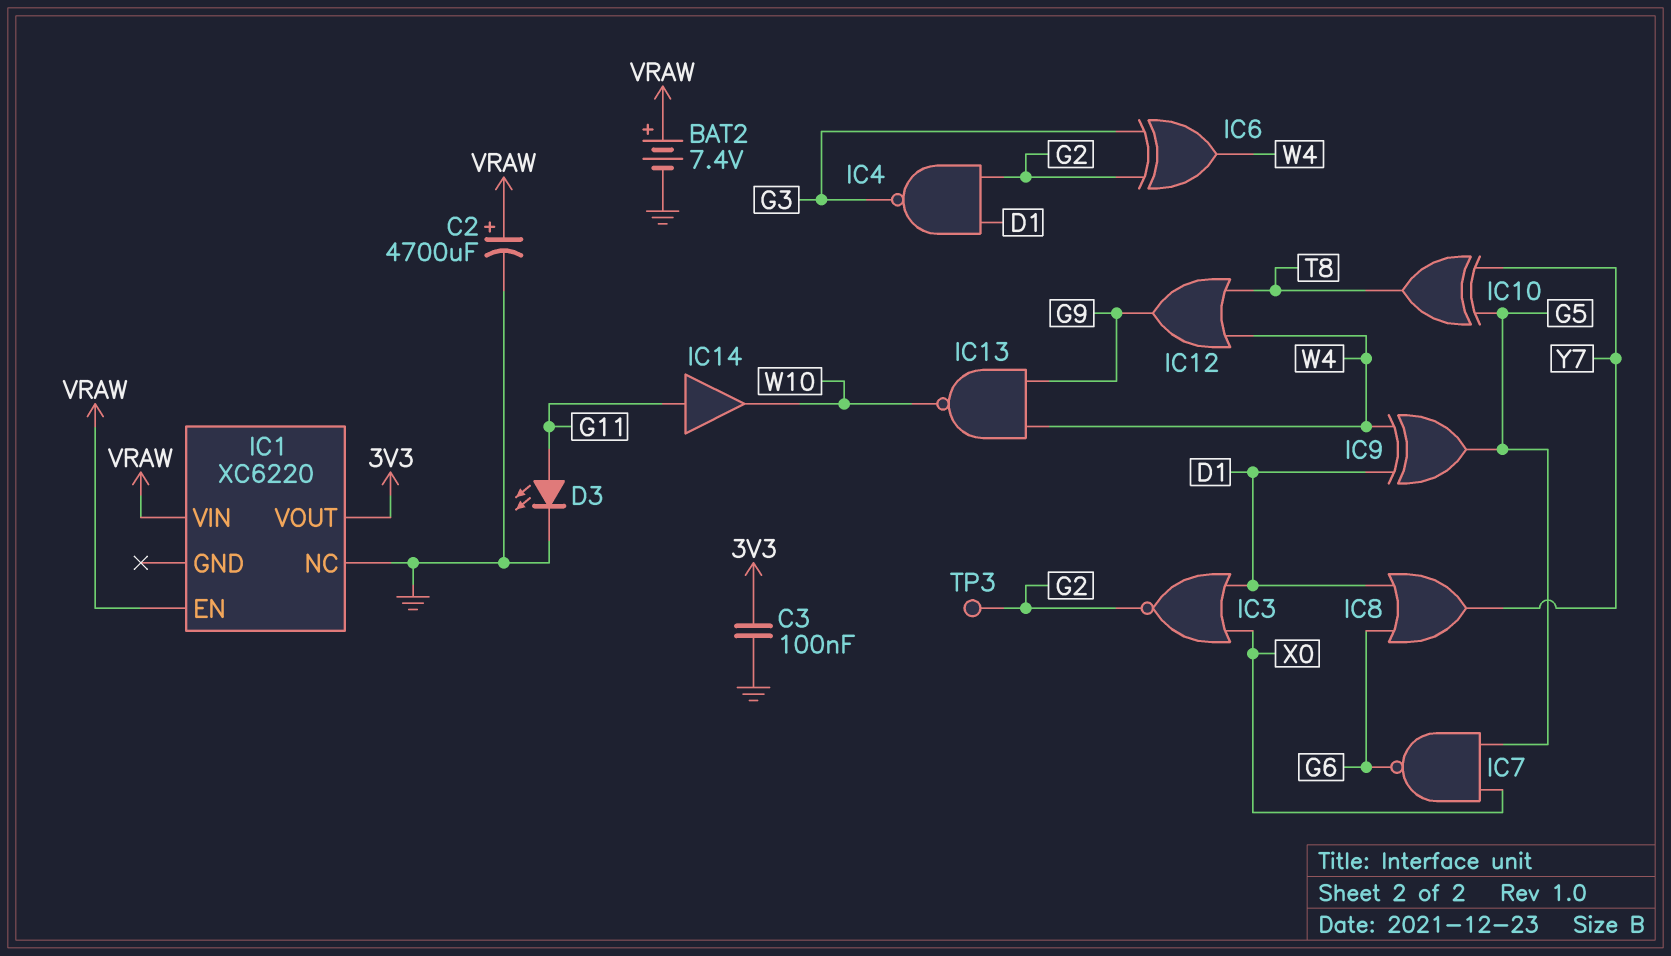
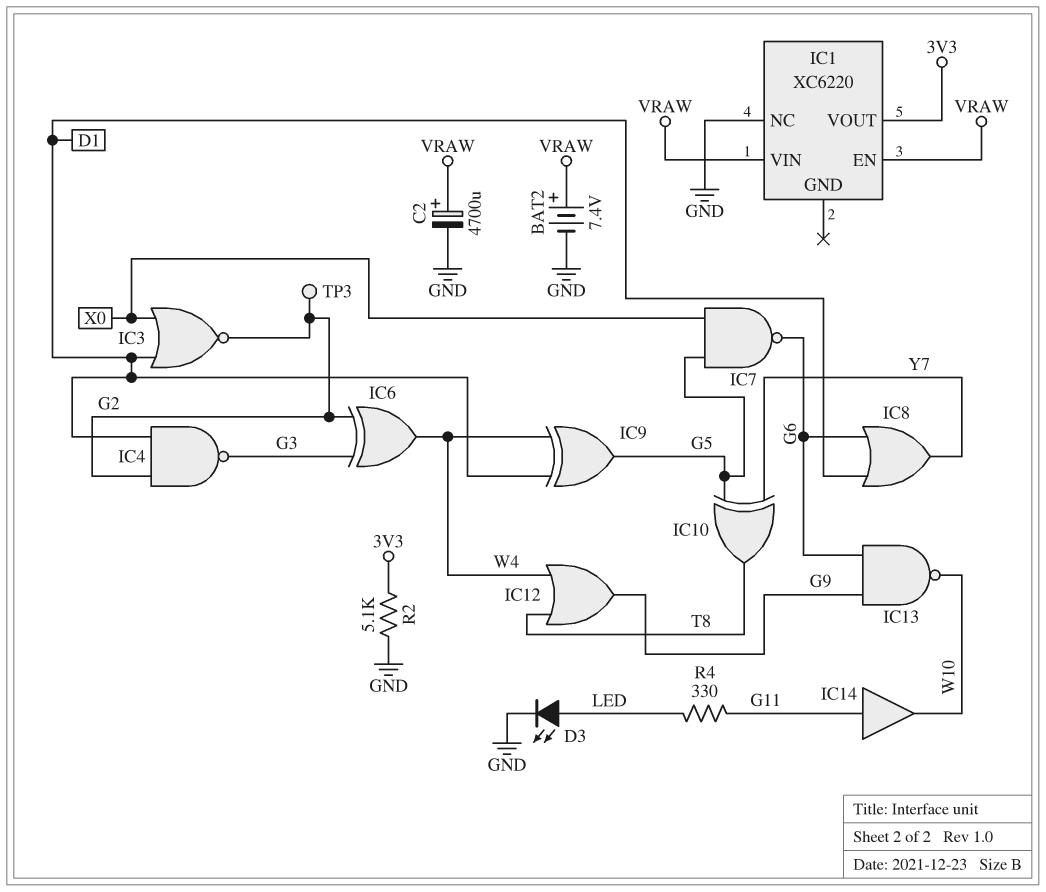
C3: 100nF (3V3, GND) -> none
D3: LED (A G11, K GND) -> LED (A LED, K GND)
IC13: NAND (in G9, in W4, out W10) -> NAND (in G6, in G9, out W10)
R2: none -> 5.1k (3V3, GND)
R4: none -> 330 (G11, LED)

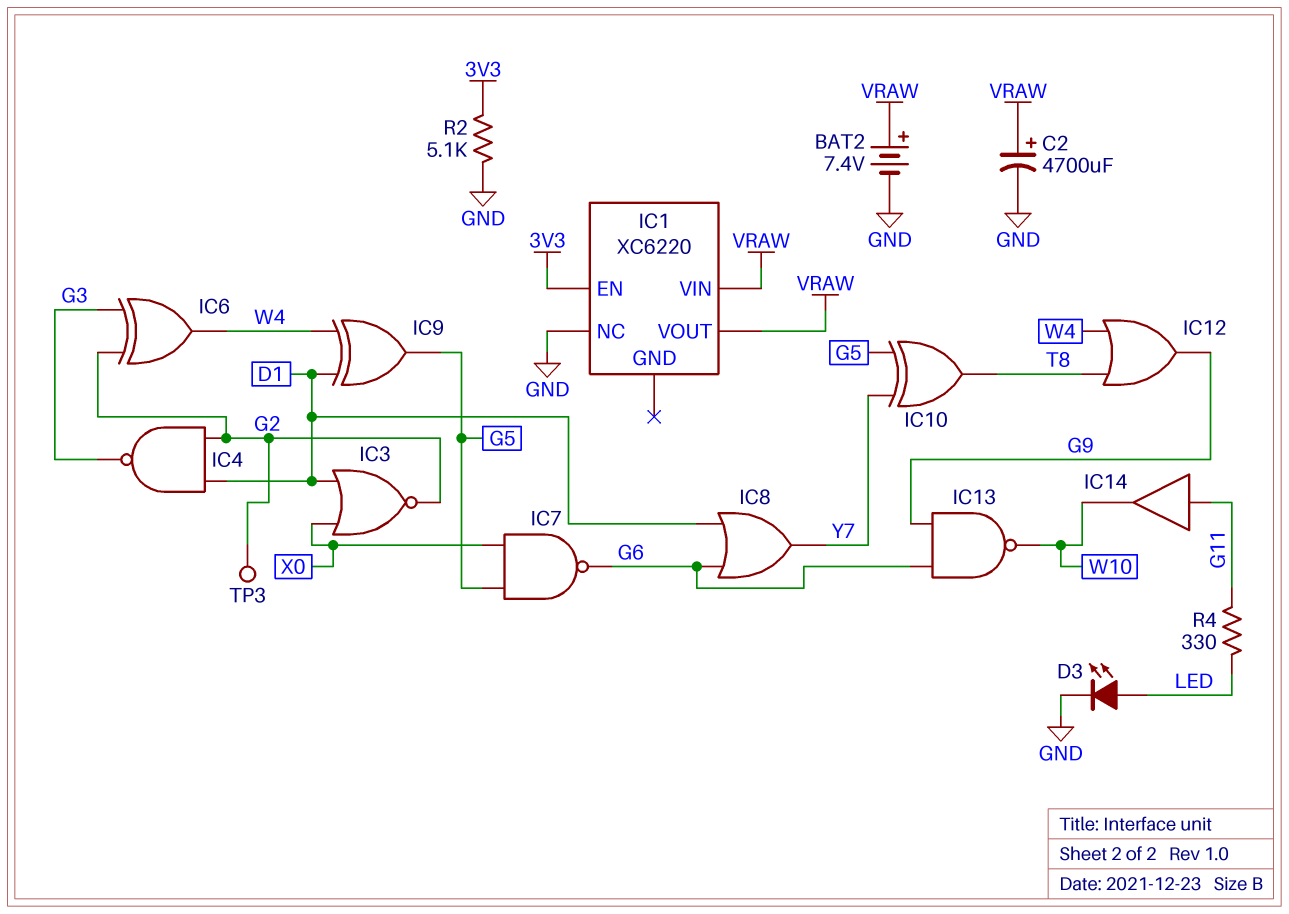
IC1 pin EN: VRAW -> 3V3
IC1 pin VOUT: 3V3 -> VRAW

